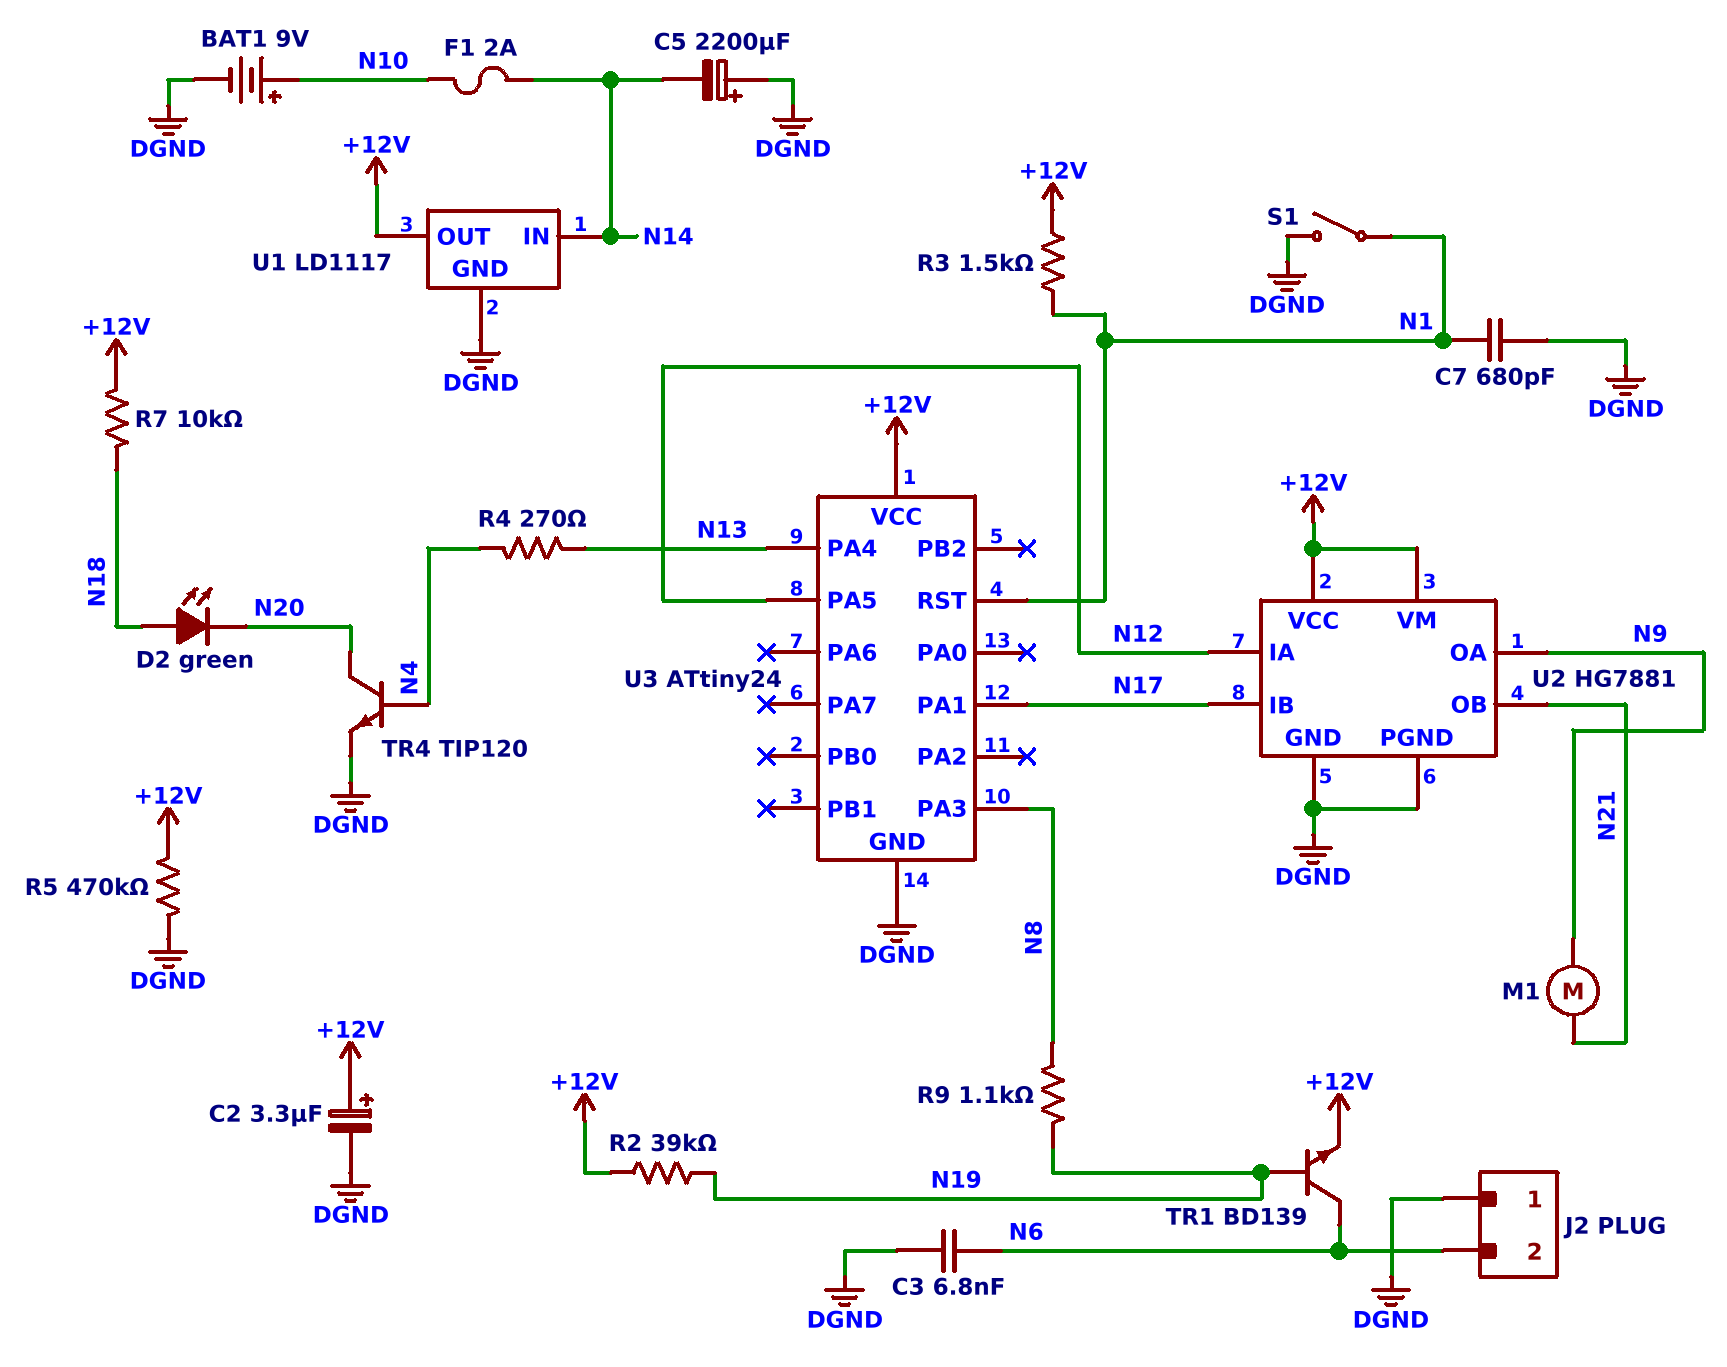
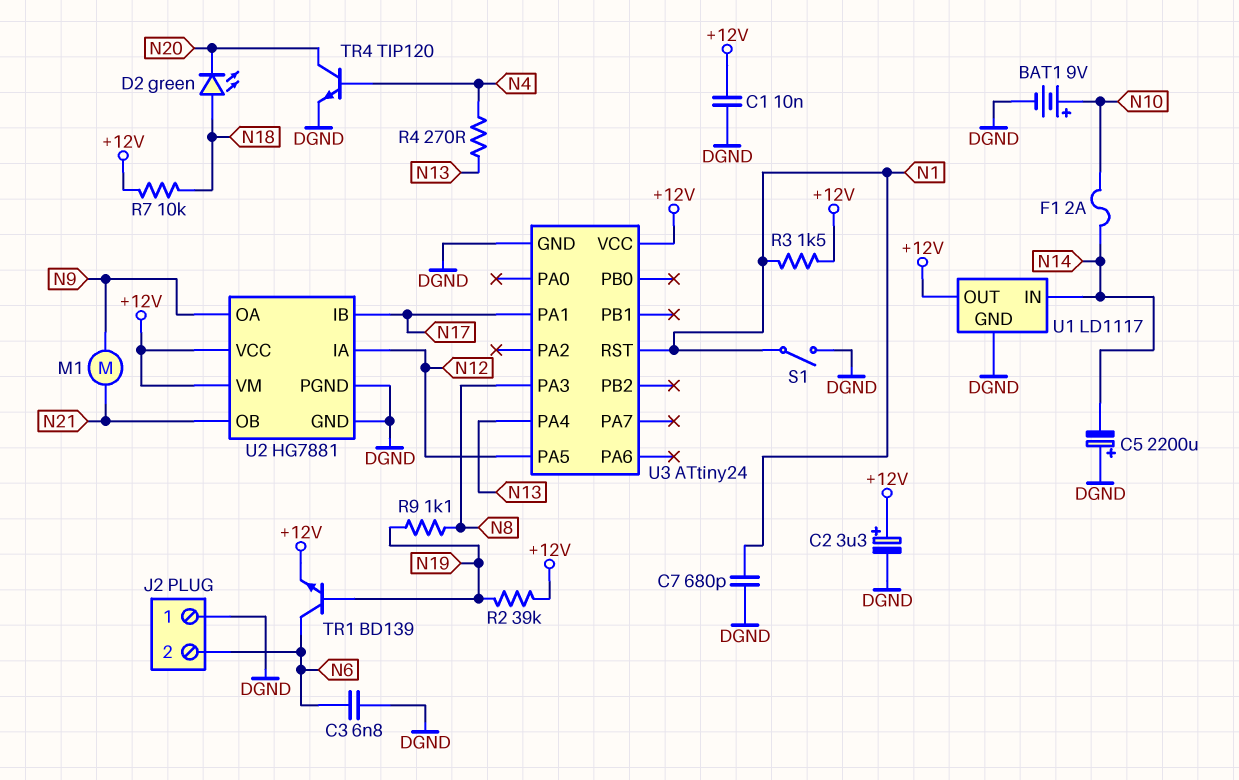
C1: none -> 10nF (+12V, DGND)
R5: 470k (+12V, DGND) -> none

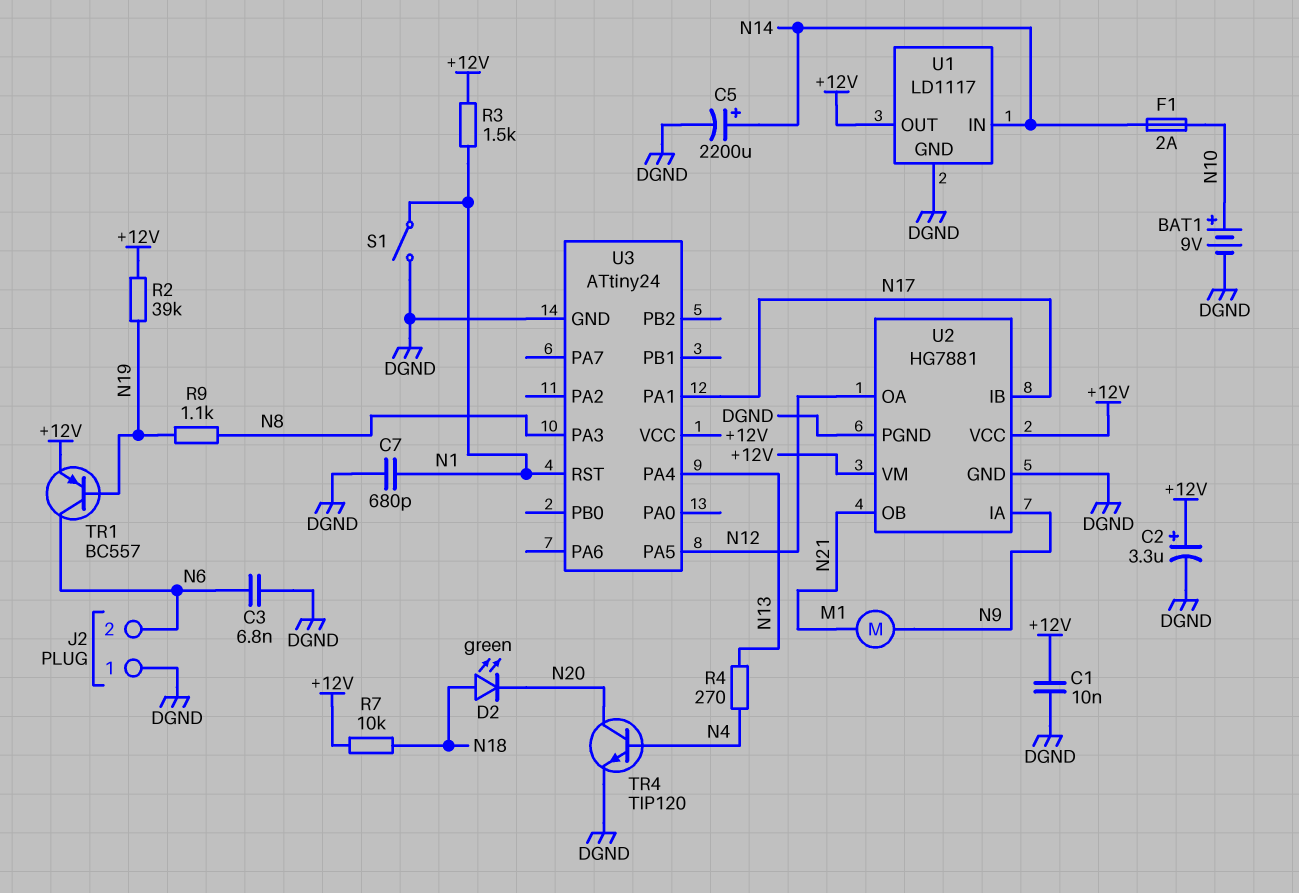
C5: 2200uF (plus DGND, minus N14) -> 2200uF (plus N14, minus DGND)
TR1: NPN BD139 (B N19, C N6, E +12V) -> PNP BC557 (B N19, C N6, E +12V)
U2 pin IA: N12 -> N9
U2 pin OA: N9 -> N12

